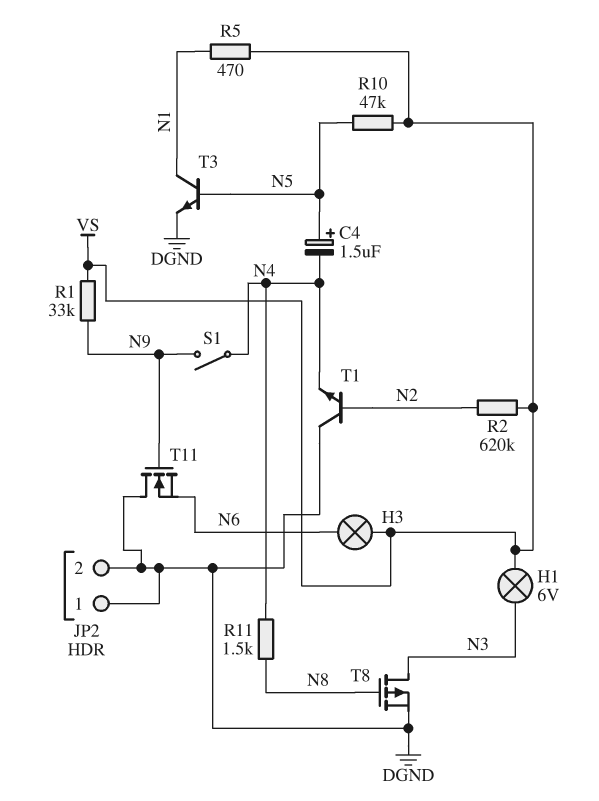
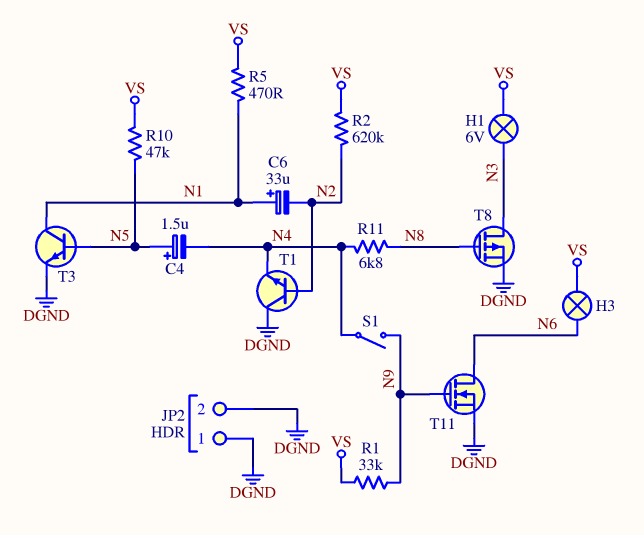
C6: none -> 33uF (plus N1, minus N2)
R11: 1.5k (N4, N8) -> 6.8k (N4, N8)
T11: NMOS (G N9, D DGND, S N6) -> NMOS (G N9, D N6, S DGND)

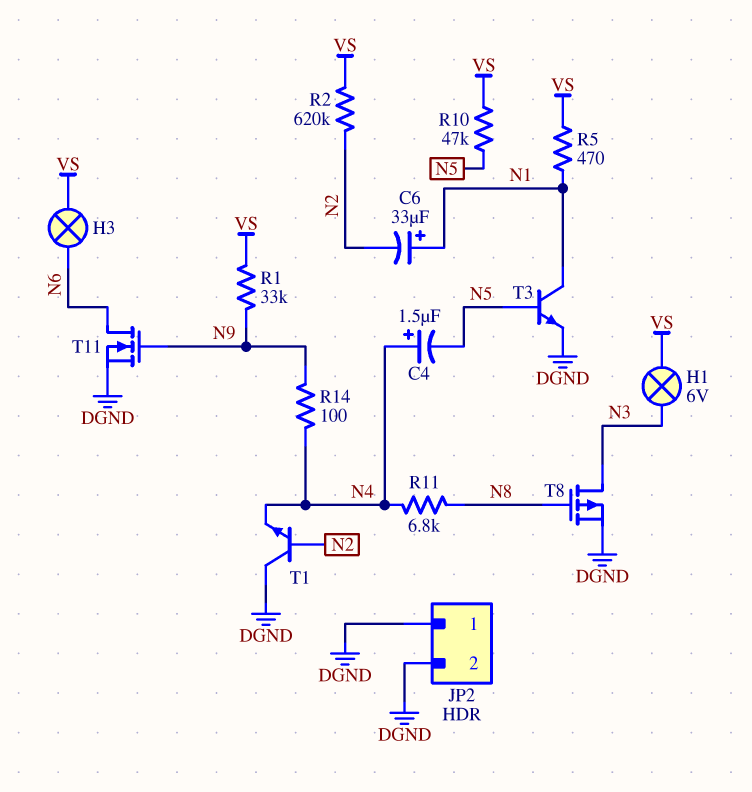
C4: 1.5uF (plus N5, minus N4) -> 1.5uF (plus N4, minus N5)
R14: none -> 100 (N4, N9)
S1: switch (N4, N9) -> none

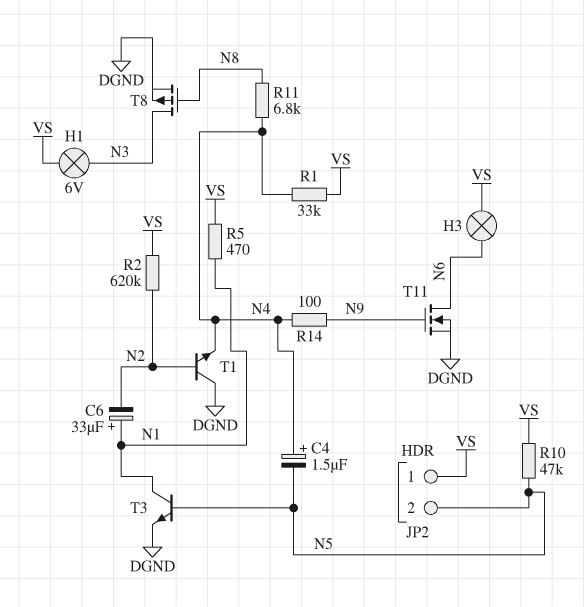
JP2 pin 1: DGND -> VS
JP2 pin 2: DGND -> N5
R1: 33k (N9, VS) -> 33k (N4, VS)

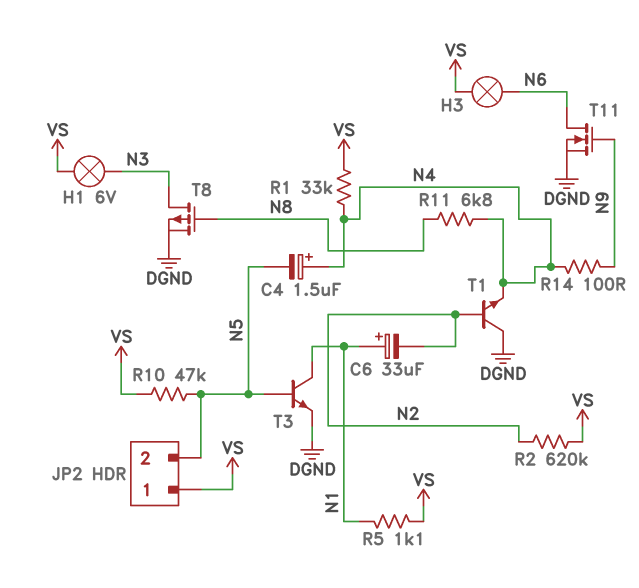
R5: 470 (N1, VS) -> 1.1k (N1, VS)

